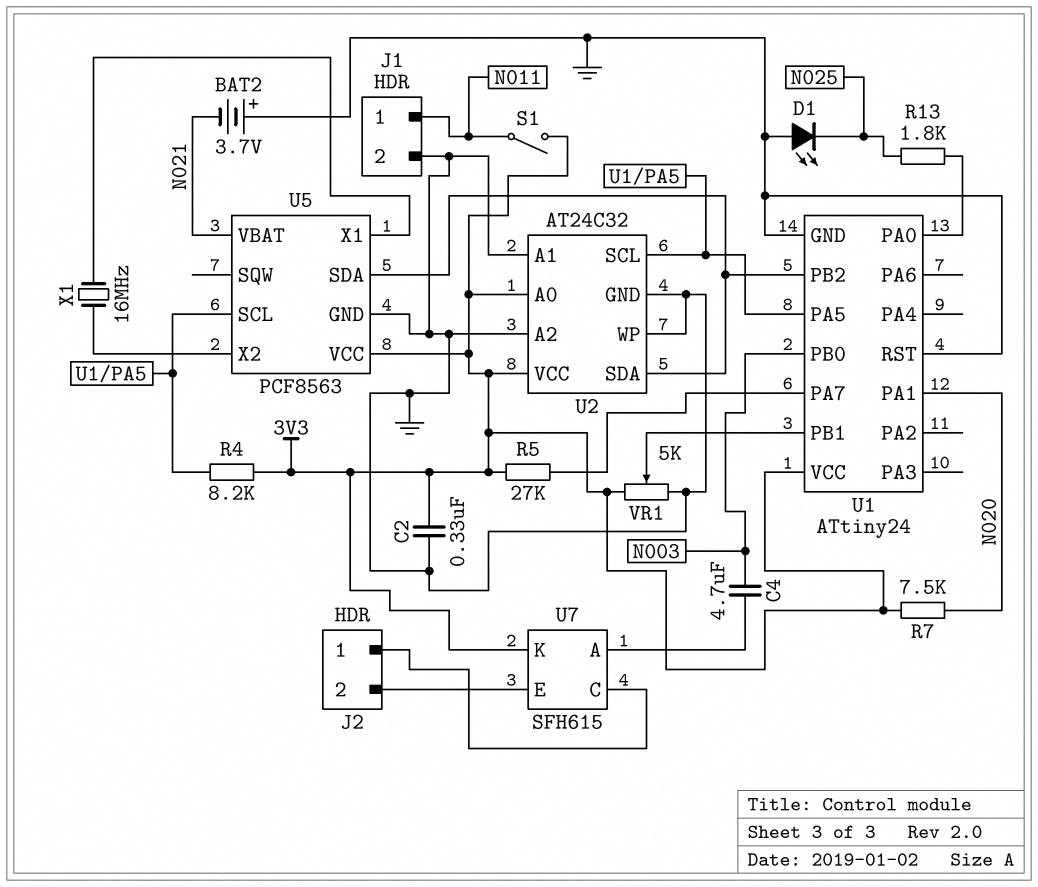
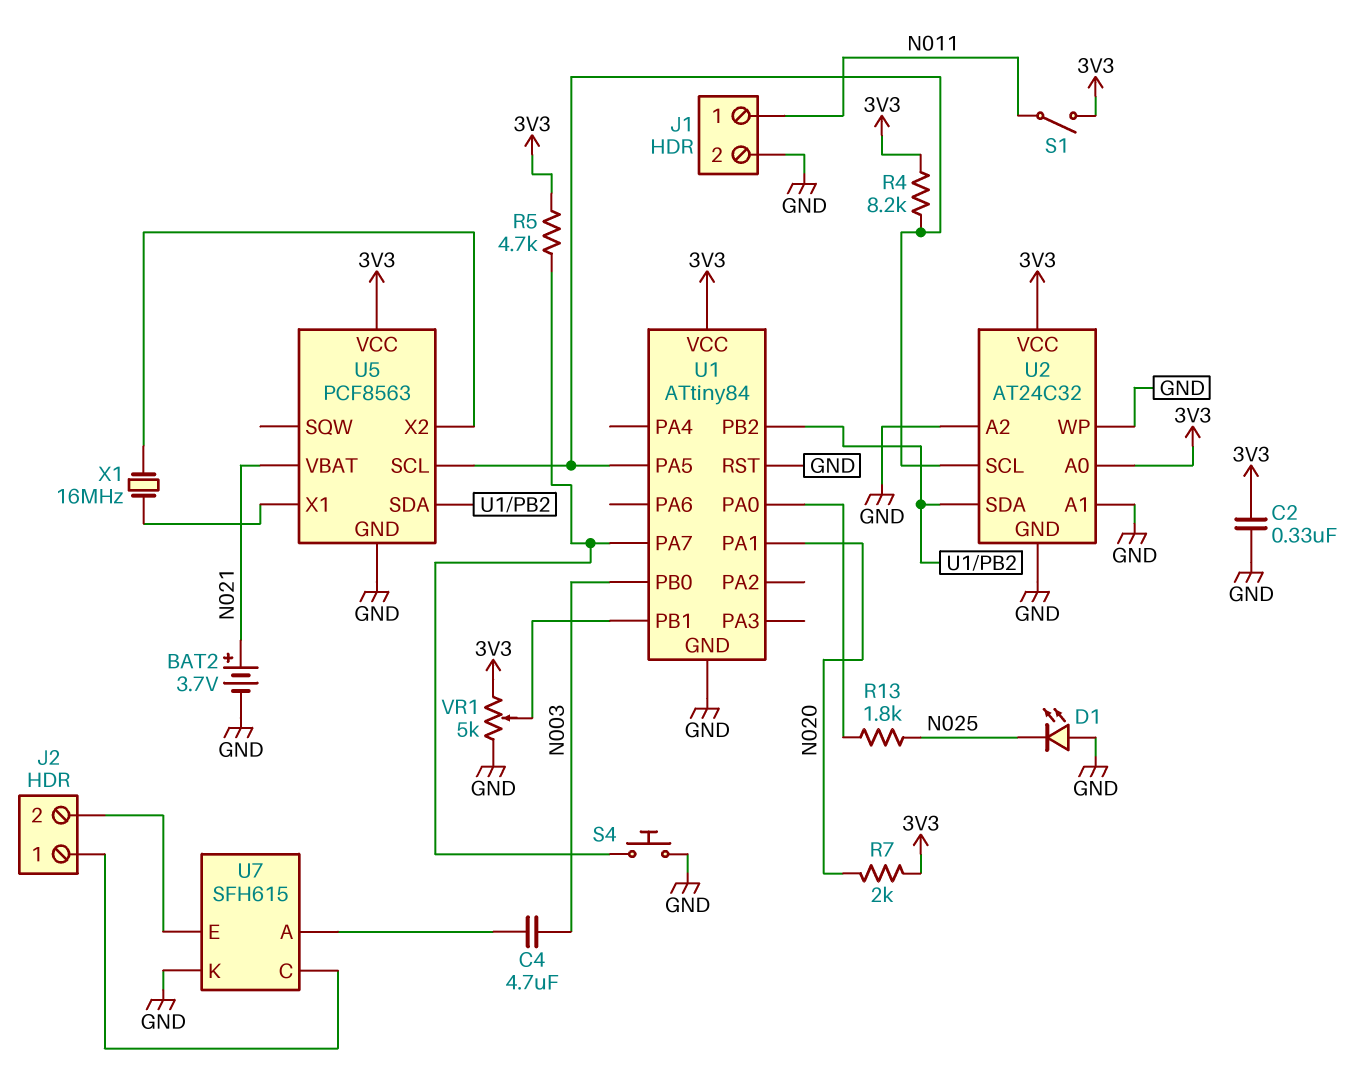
BAT2: 3.7V (plus GND, minus N021) -> 3.7V (plus N021, minus GND)
R5: 27k (3V3, U1/PA7) -> 4.7k (3V3, U1/PA7)
R7: 7.5k (3V3, N020) -> 2k (3V3, N020)
S4: none -> button (GND, U1/PA7)
U1: ATtiny24 -> ATtiny84
U7 pin K: 3V3 -> GND

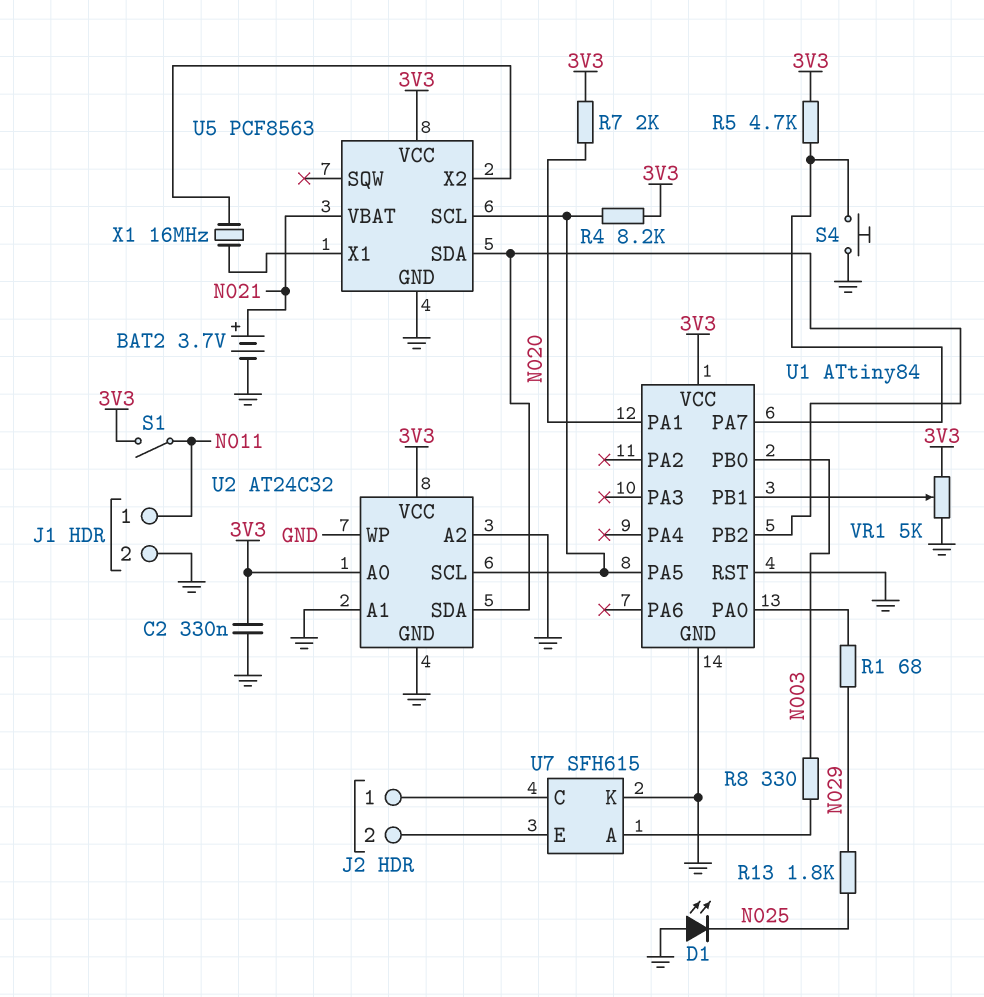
C4: 4.7uF (N003, U7/A) -> none
R1: none -> 68 (N029, U1/PA0)
R8: none -> 330 (N003, U7/A)
R13: 1.8k (N025, U1/PA0) -> 1.8k (N025, N029)

